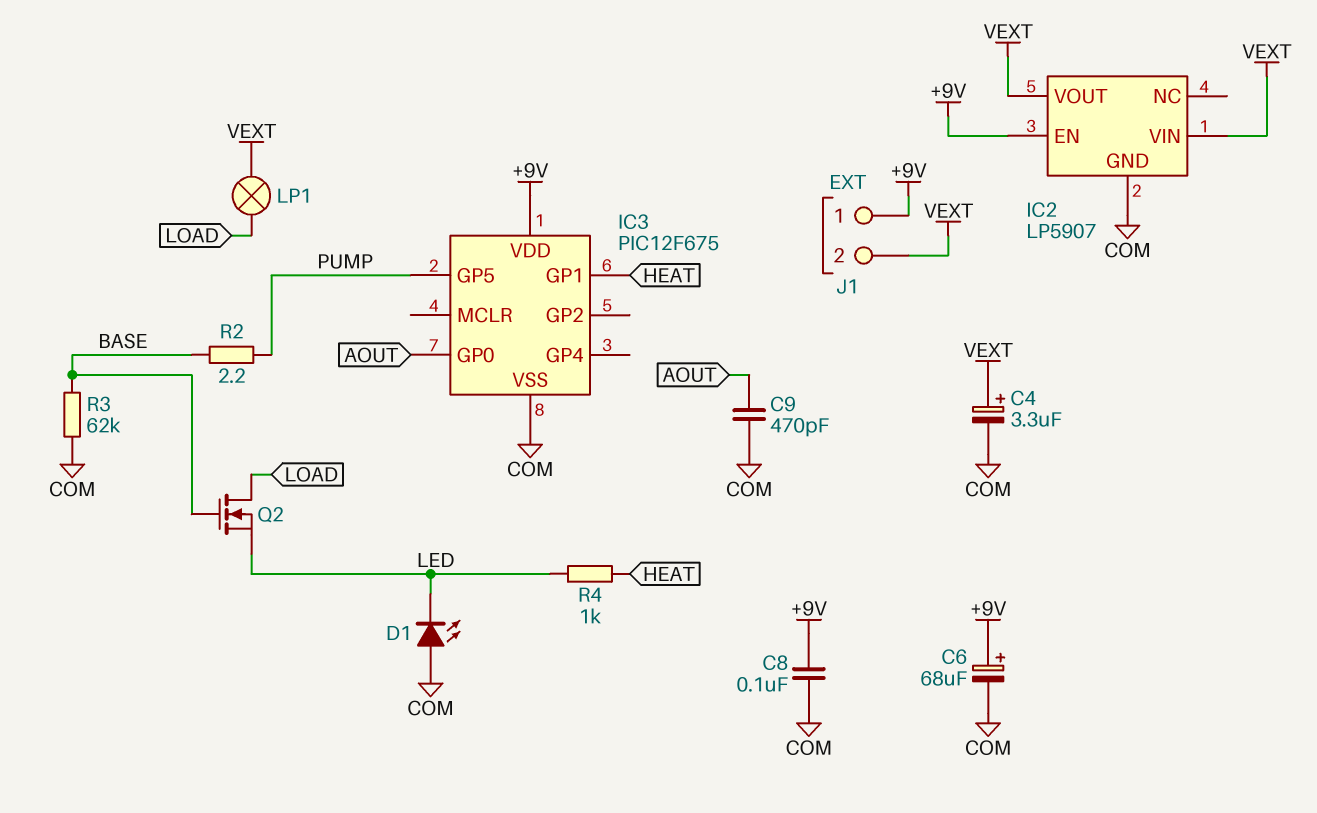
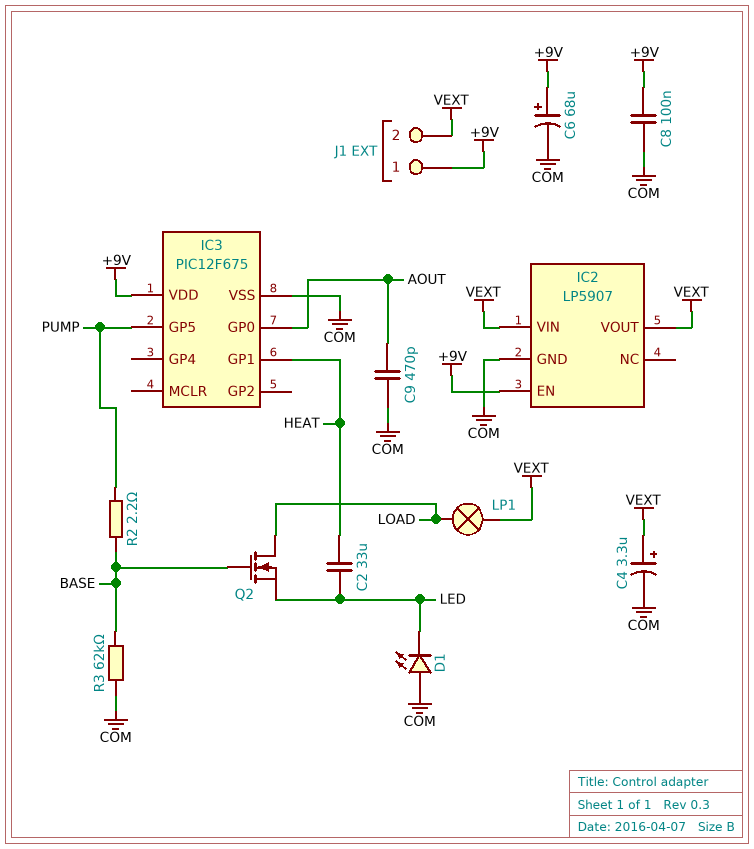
C2: none -> 33uF (HEAT, LED)
R4: 1k (HEAT, LED) -> none

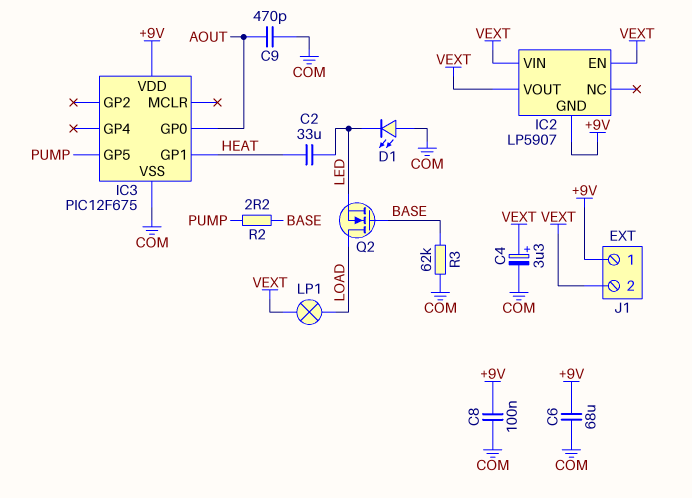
C6: 68uF (plus +9V, minus COM) -> 68uF (+9V, COM)
IC2 pin EN: +9V -> VEXT
IC2 pin GND: COM -> +9V

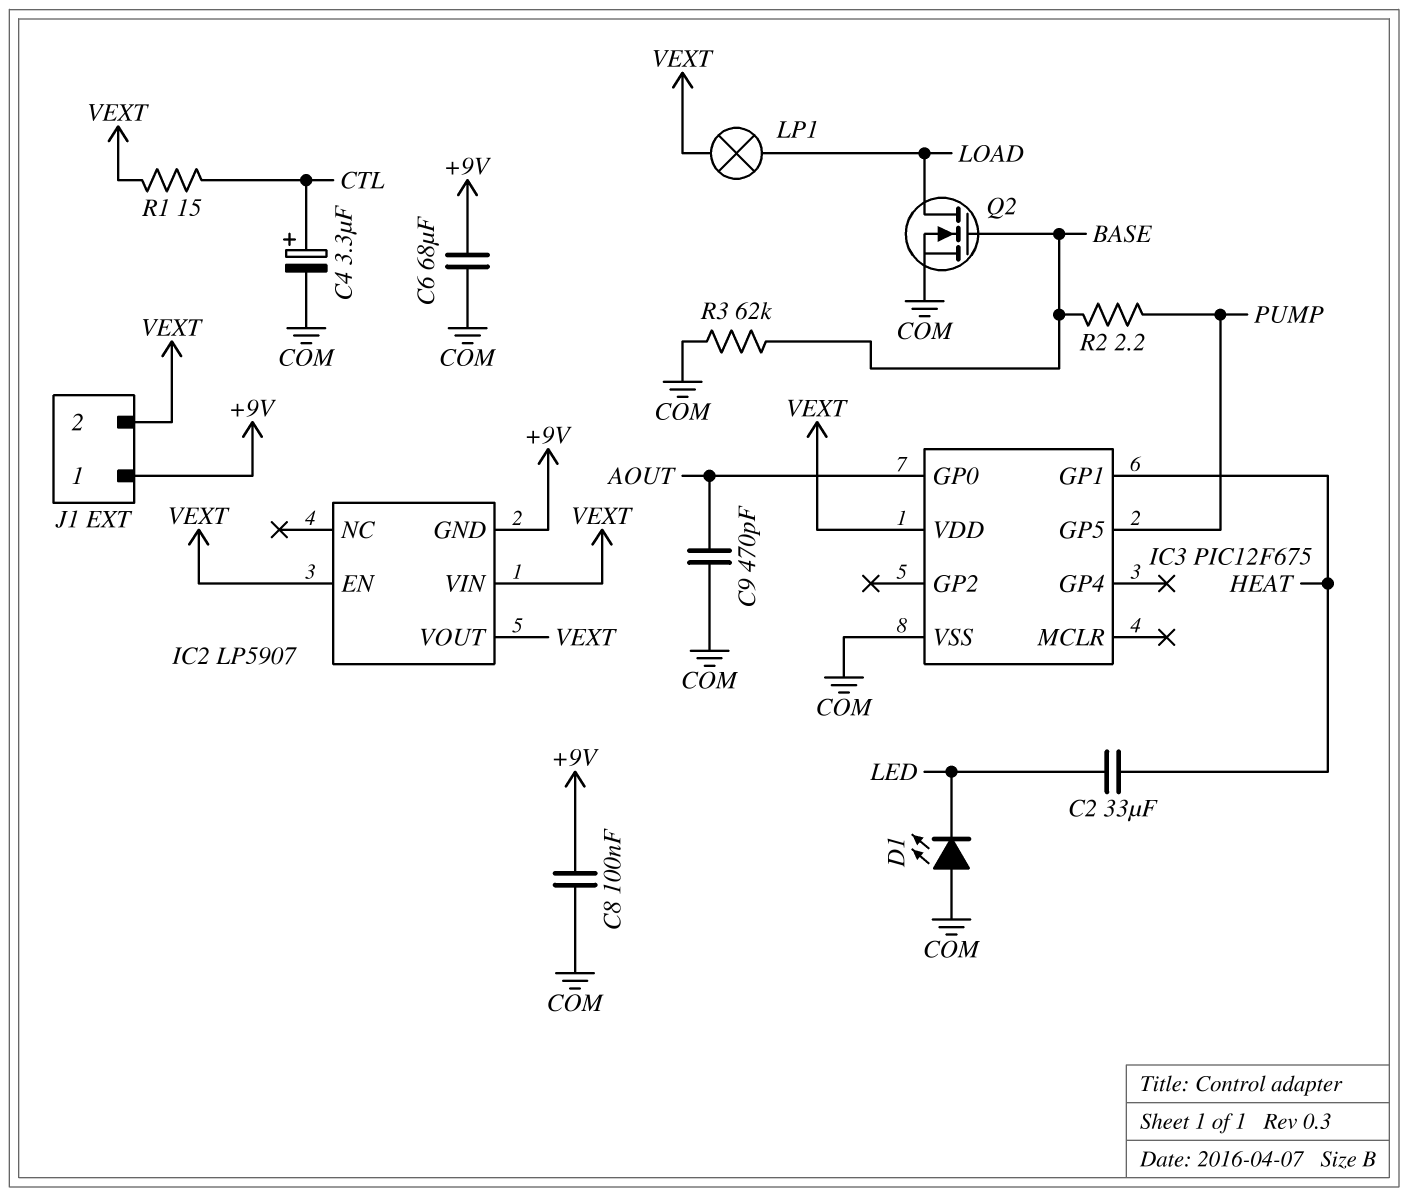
C4: 3.3uF (plus VEXT, minus COM) -> 3.3uF (plus CTL, minus COM)
IC3 pin VDD: +9V -> VEXT
Q2: NMOS (G BASE, D LOAD, S LED) -> NMOS (G BASE, D LOAD, S COM)
R1: none -> 15 (CTL, VEXT)

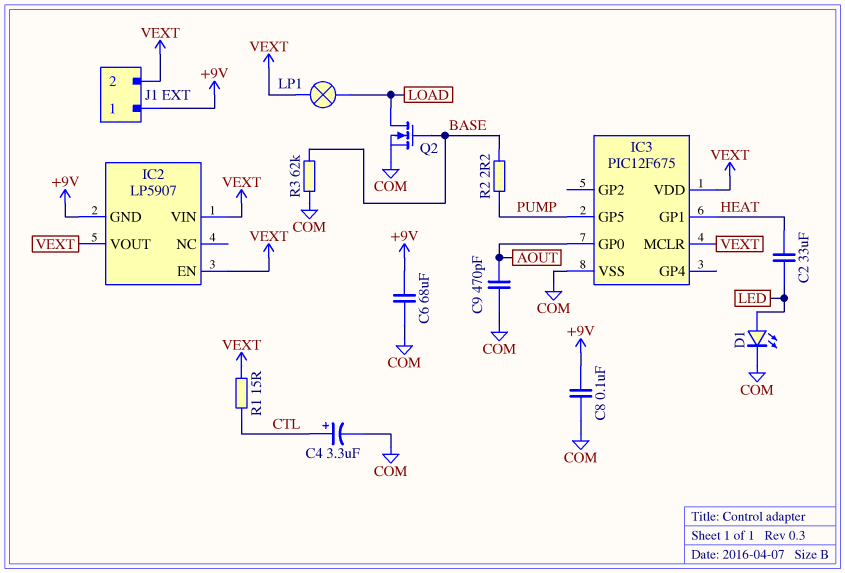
D1: LED (A COM, K LED) -> LED (A LED, K COM)
IC3 pin MCLR: none -> VEXT

